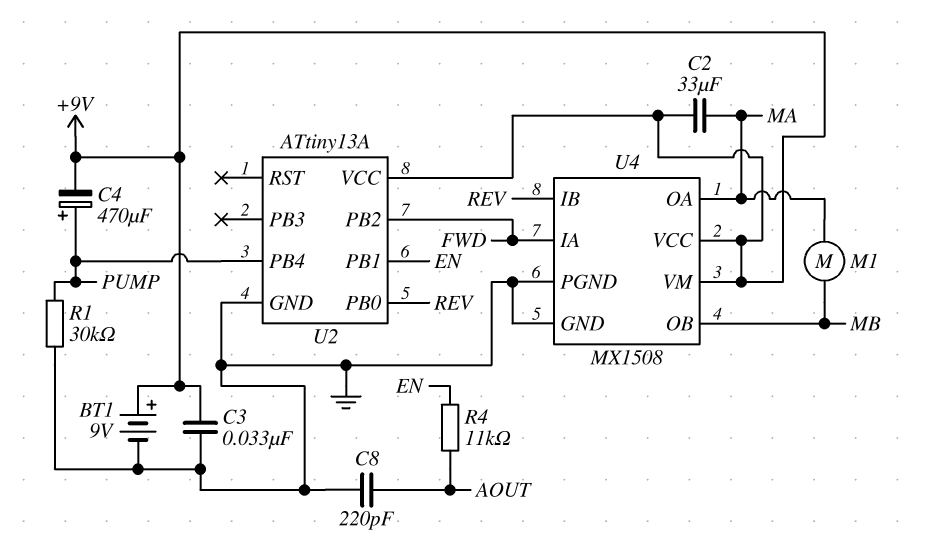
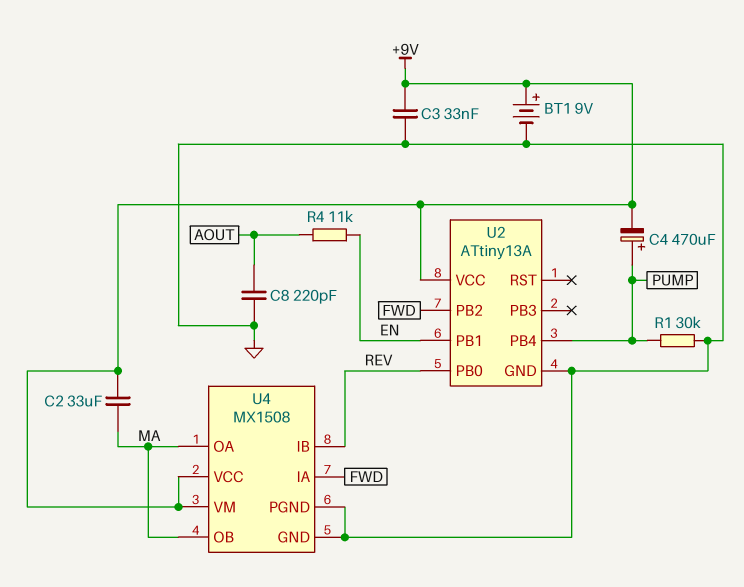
M1: motor (MA, MB) -> none
U4 pin OB: MB -> MA

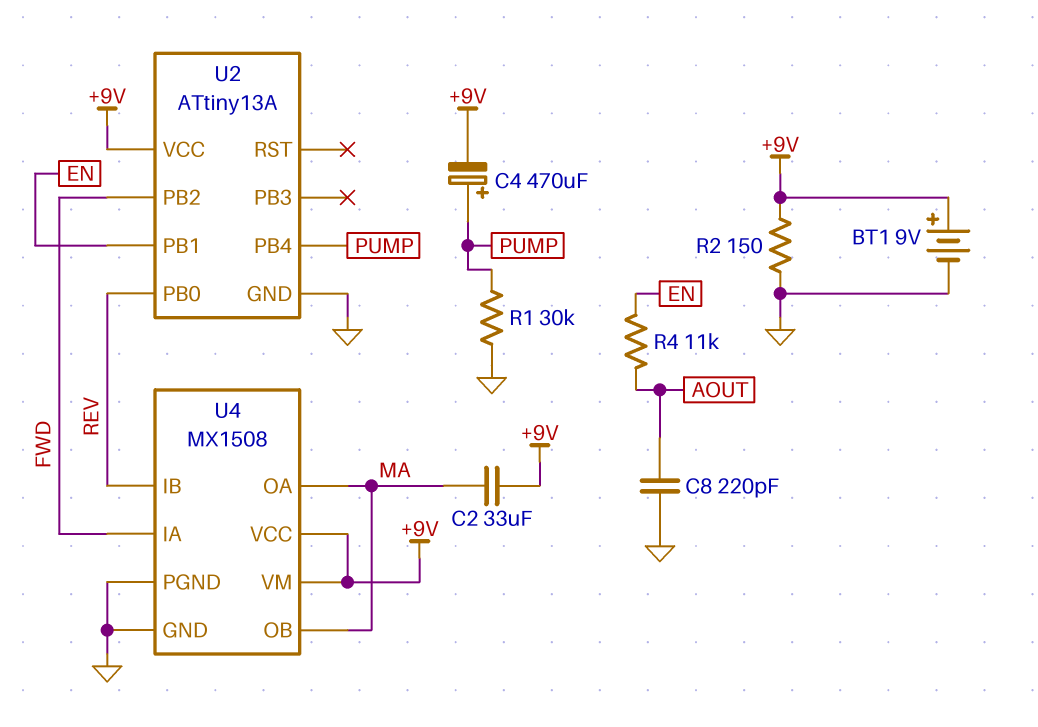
C3: 33nF (+9V, GND) -> none
R2: none -> 150 (+9V, GND)

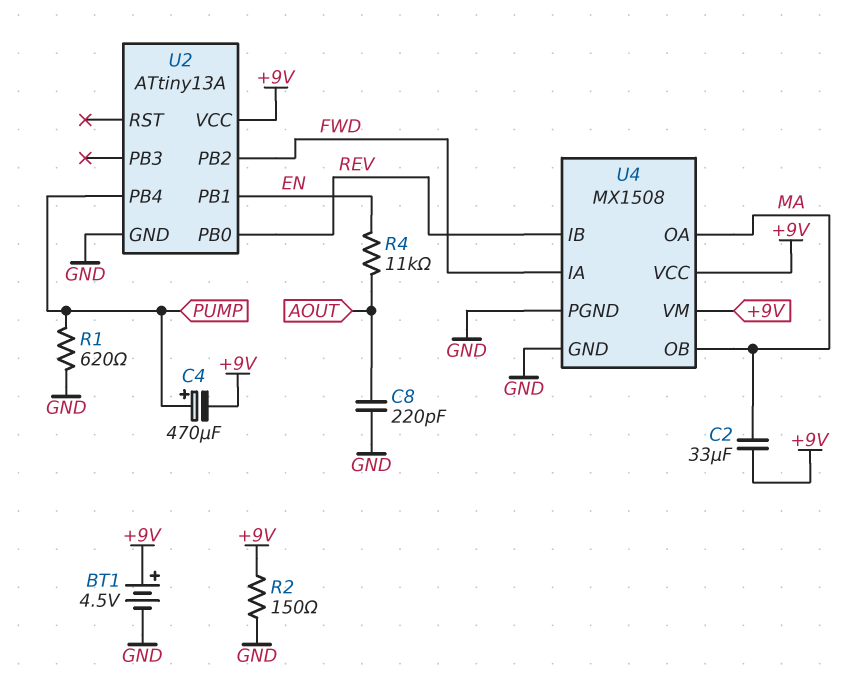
BT1: 9V (plus +9V, minus GND) -> 4.5V (plus +9V, minus GND)
R1: 30k (GND, PUMP) -> 620 (GND, PUMP)

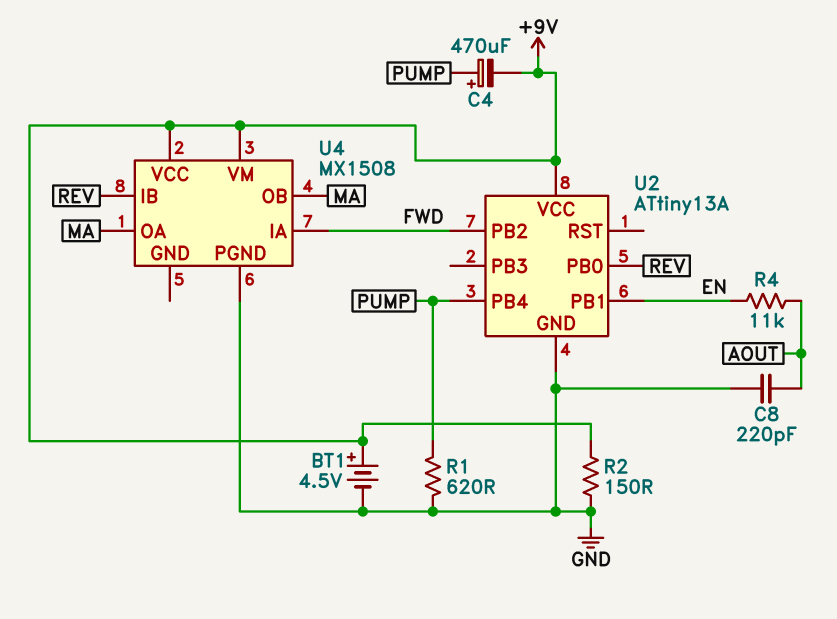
C2: 33uF (+9V, MA) -> none
U4 pin GND: GND -> none

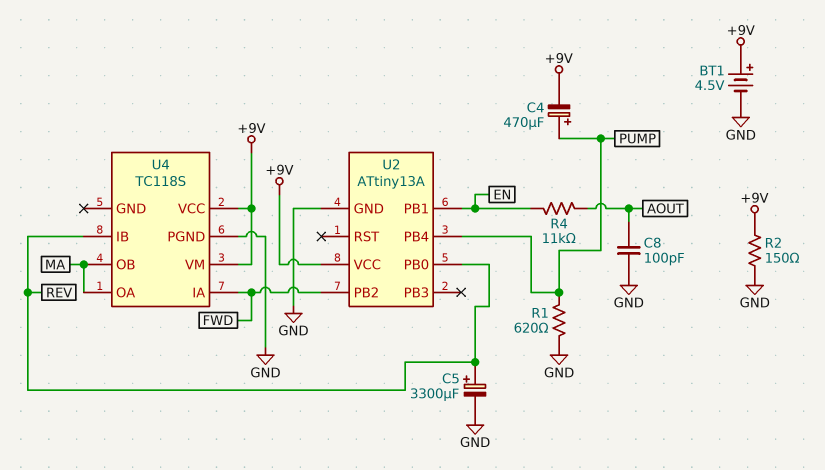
C5: none -> 3300uF (plus REV, minus GND)
C8: 220pF (AOUT, GND) -> 100pF (AOUT, GND)
U4: MX1508 -> TC118S

